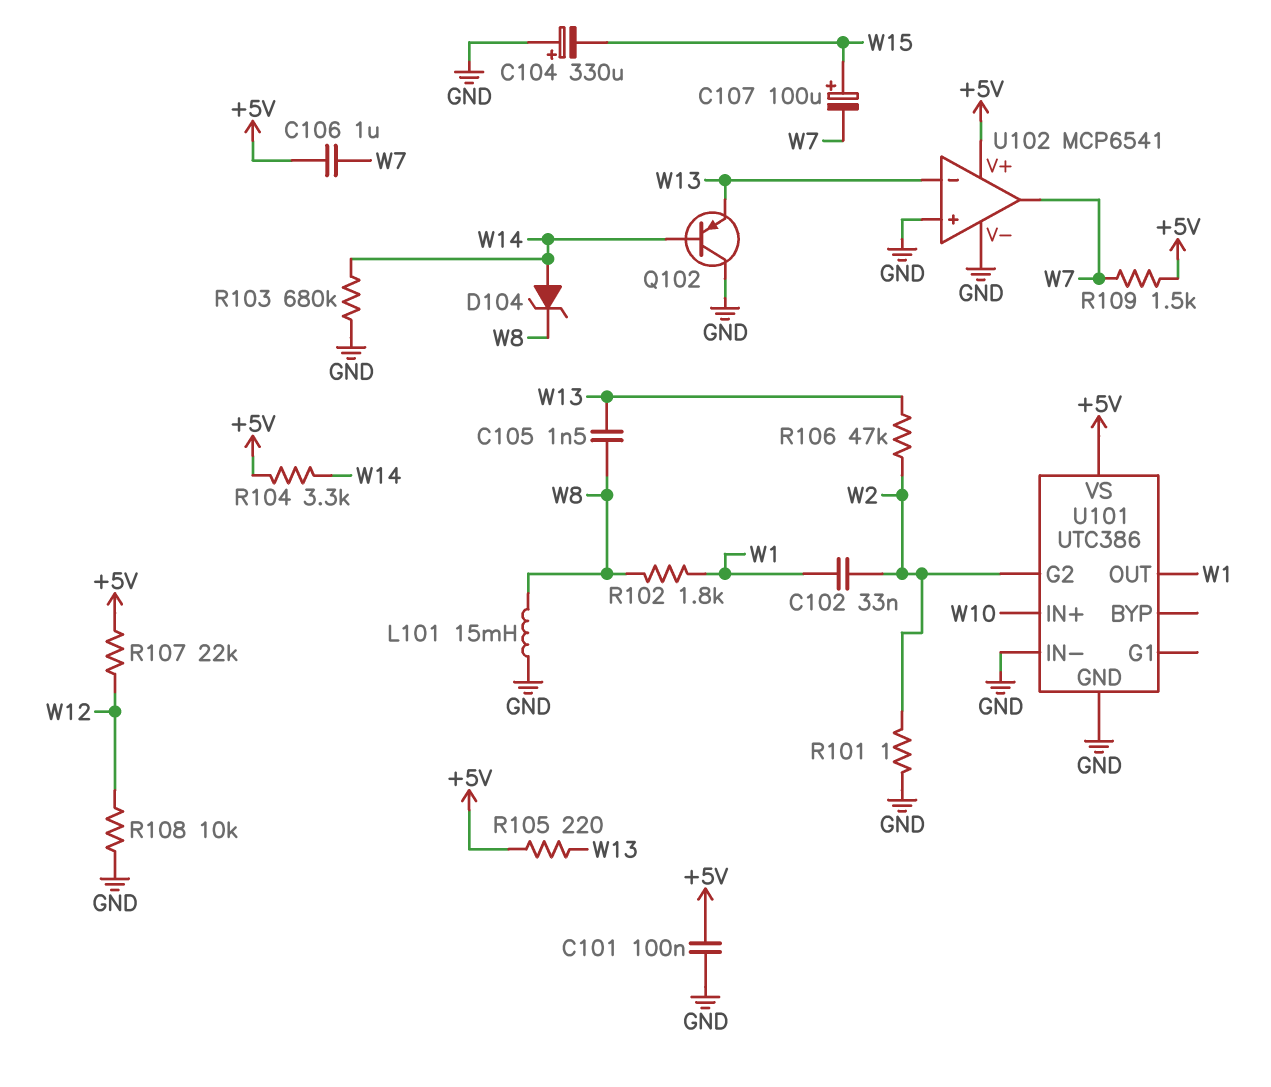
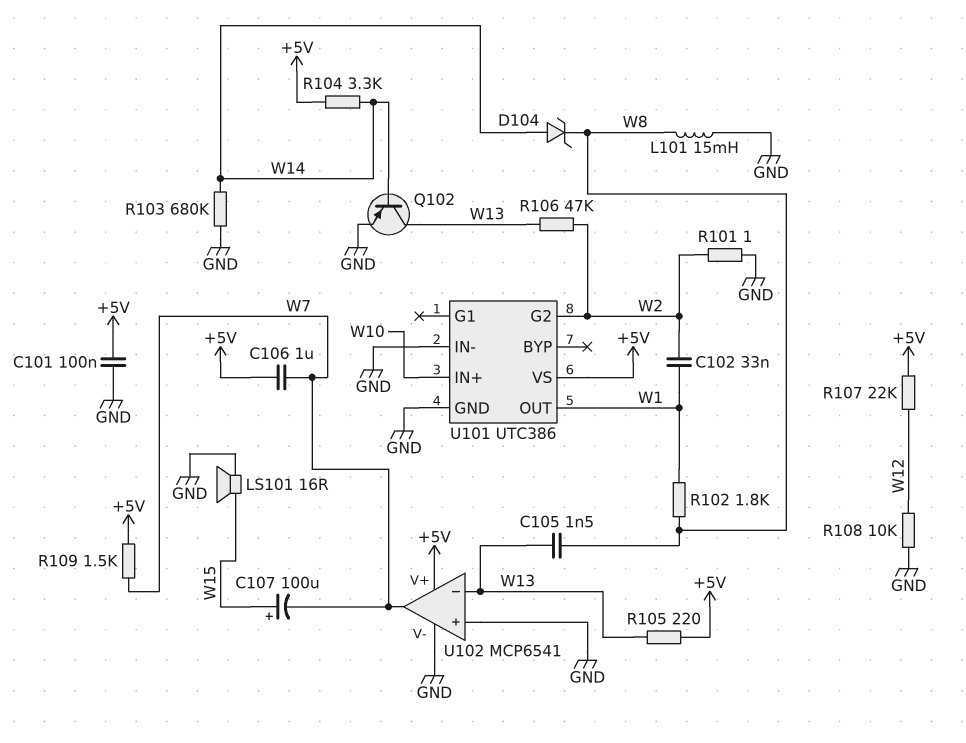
C104: 330uF (plus GND, minus W15) -> none
LS101: none -> speaker 16R (GND, W15)
Q102: PNP (B W14, C GND, E W13) -> PNP (B W14, C W13, E GND)

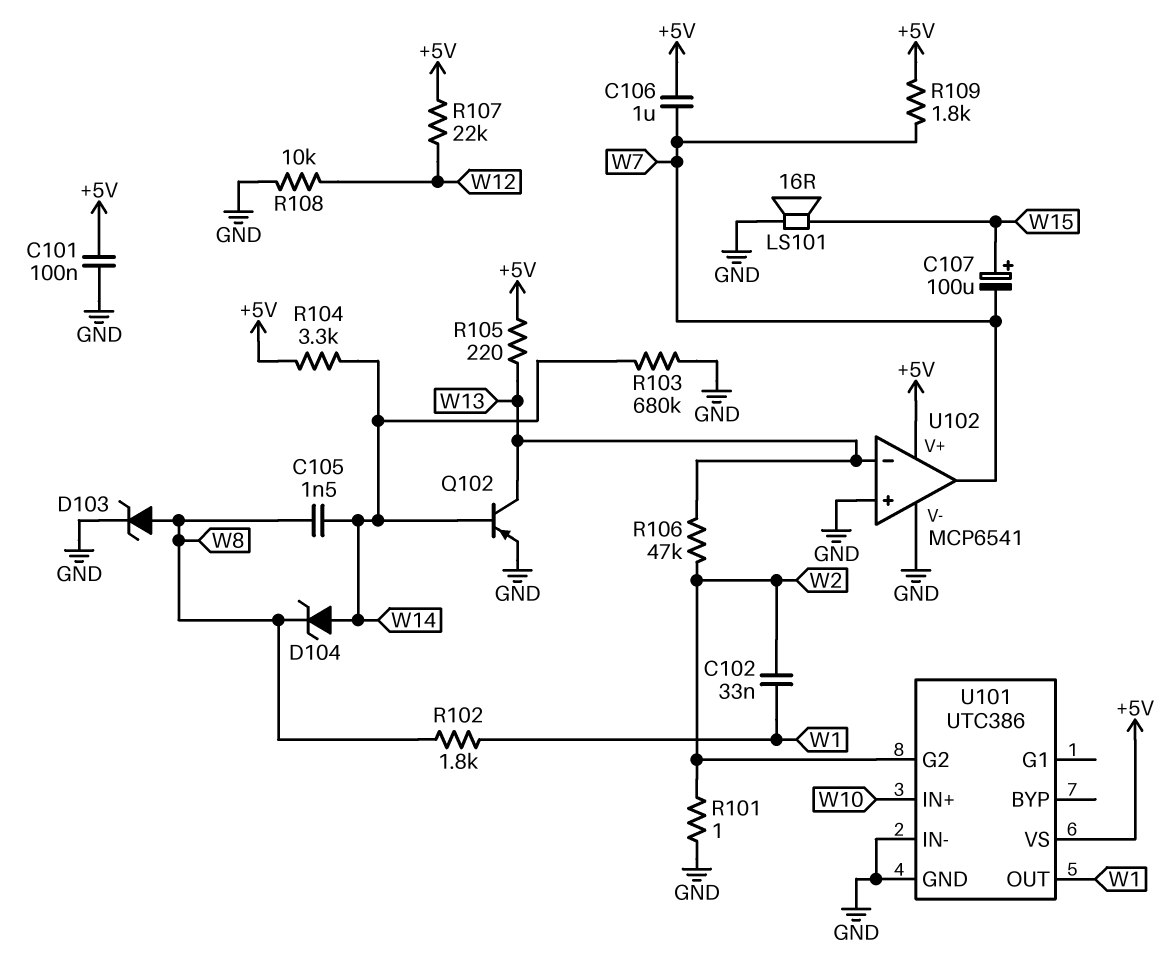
C105: 1.5nF (W8, W13) -> 1.5nF (W8, W14)
D103: none -> zener (A W8, K GND)
L101: 15mH (GND, W8) -> none
R109: 1.5k (+5V, W7) -> 1.8k (+5V, W7)

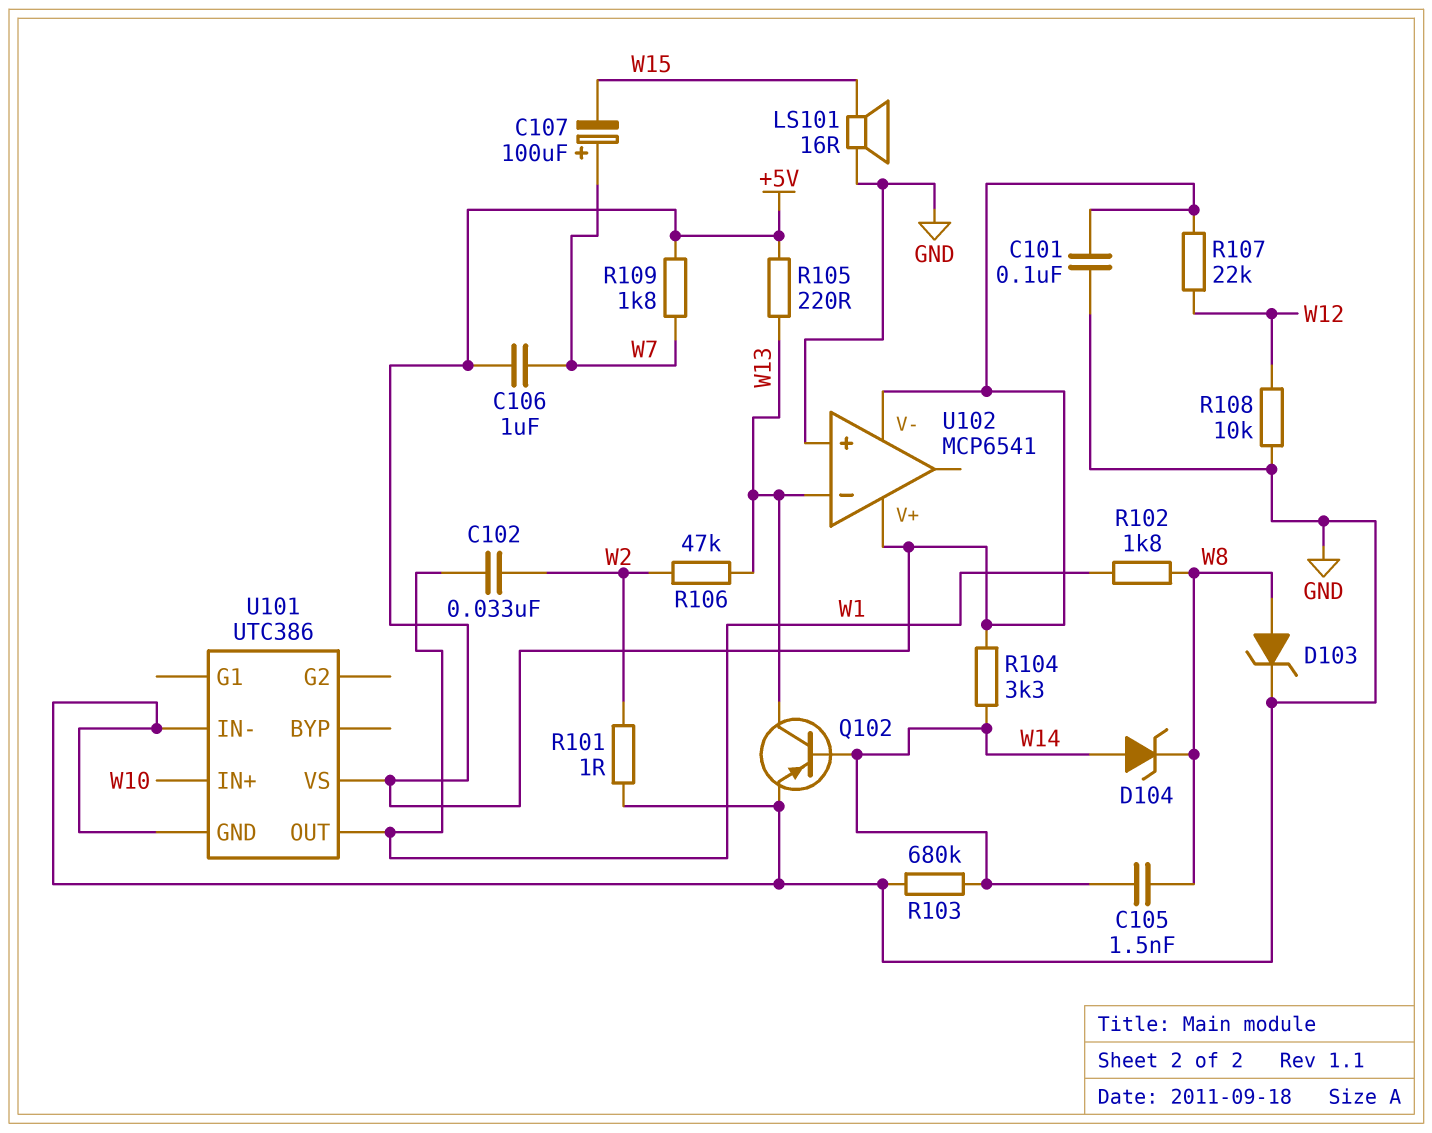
C107: 100uF (plus W15, minus W7) -> 100uF (plus W7, minus W15)
U101 pin G2: W2 -> none
U102 pin V-: GND -> +5V
U102 pin out: W7 -> none

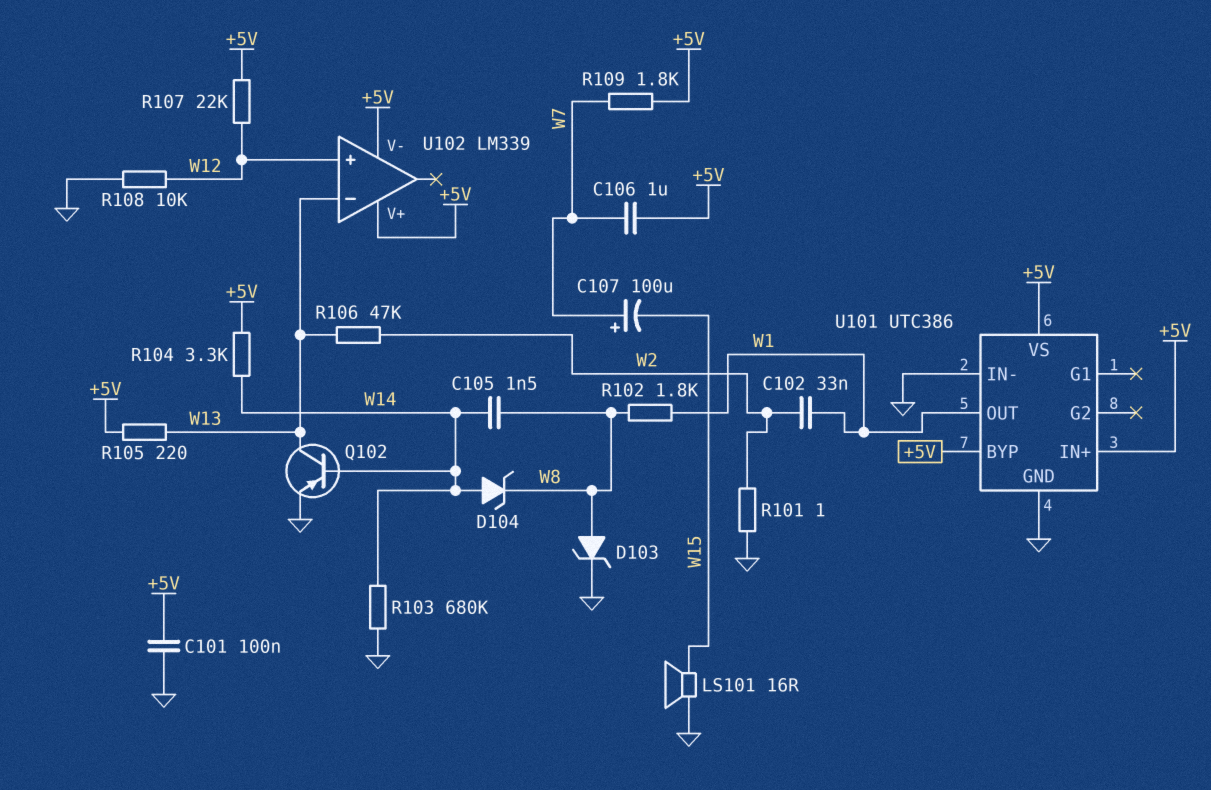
U101 pin BYP: none -> +5V
U101 pin IN+: W10 -> +5V
U102: MCP6541 -> LM339
U102 pin in+: GND -> W12

